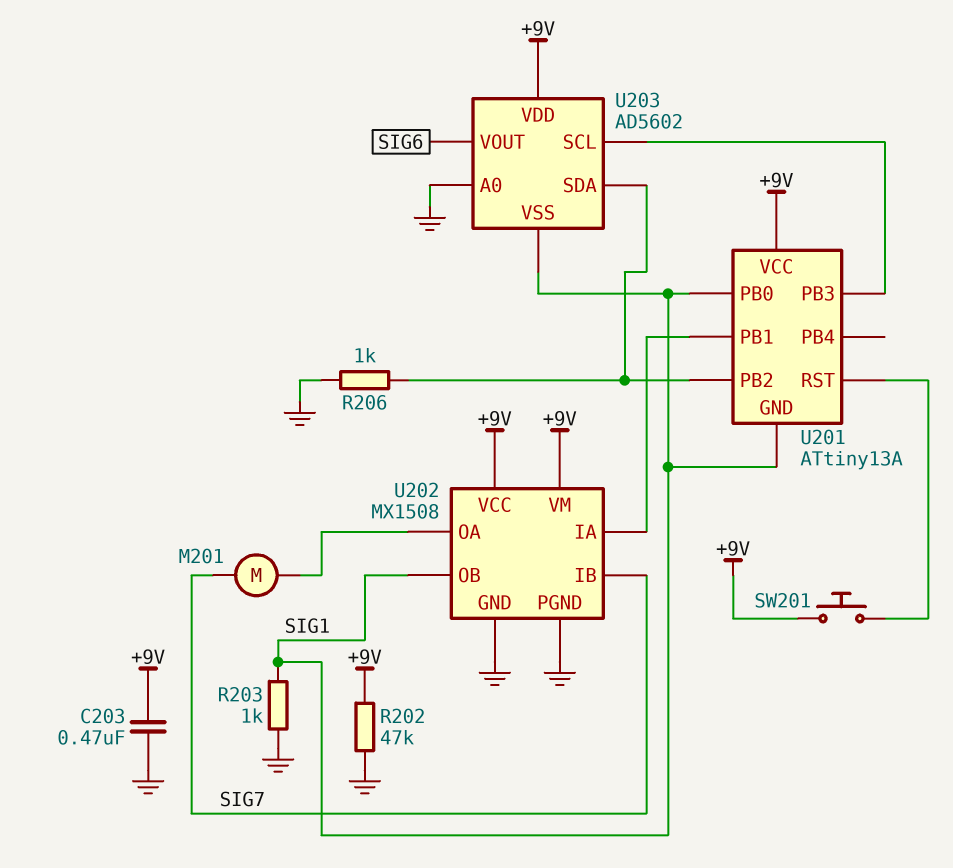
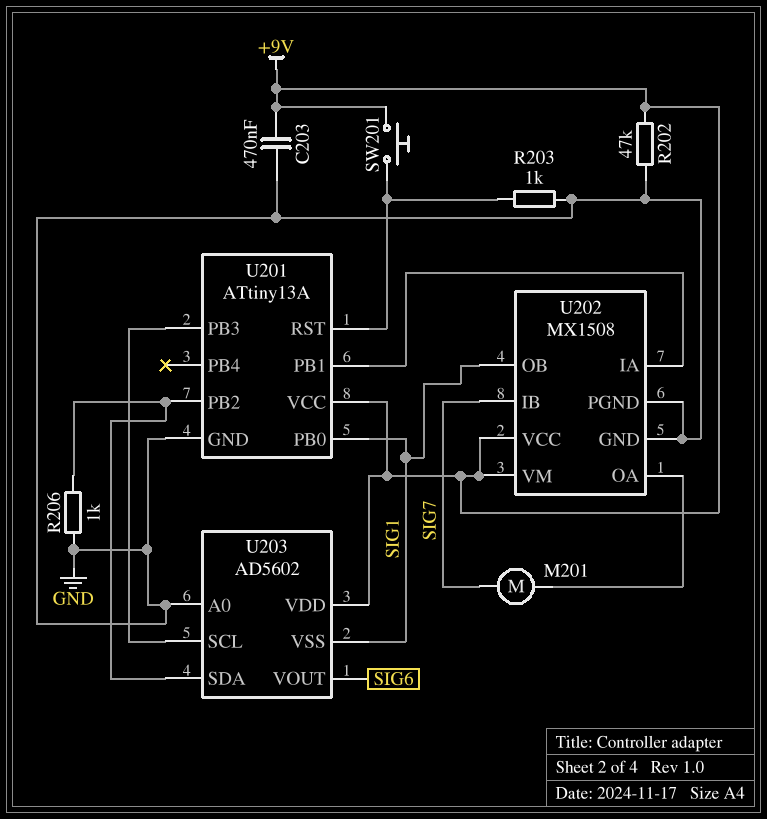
R203: 1k (GND, SIG1) -> 1k (GND, U201/RST)
U201 pin GND: SIG1 -> GND

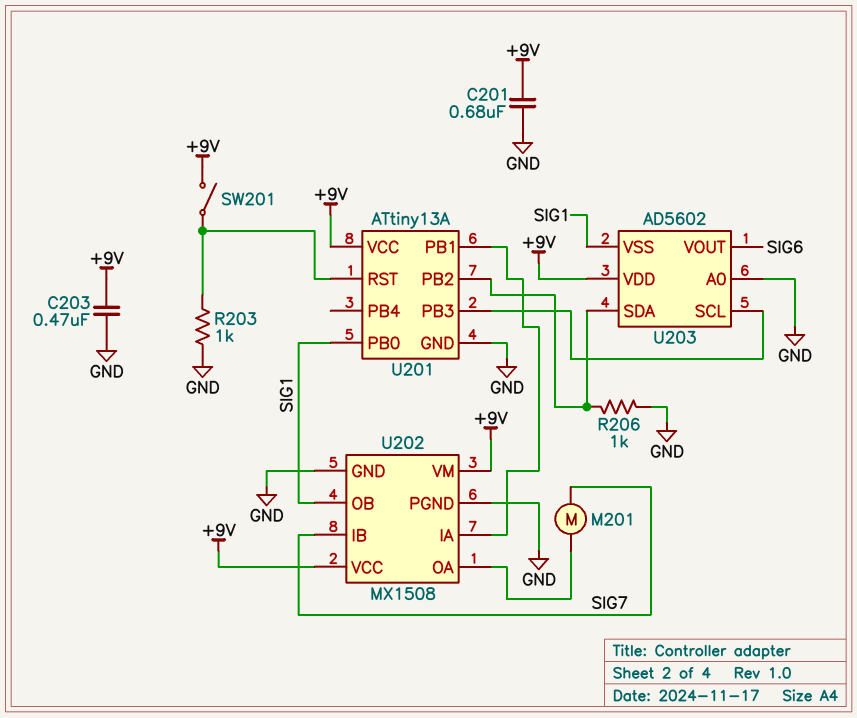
C201: none -> 680nF (+9V, GND)
R202: 47k (+9V, GND) -> none
SW201: button (+9V, U201/RST) -> switch (+9V, U201/RST)

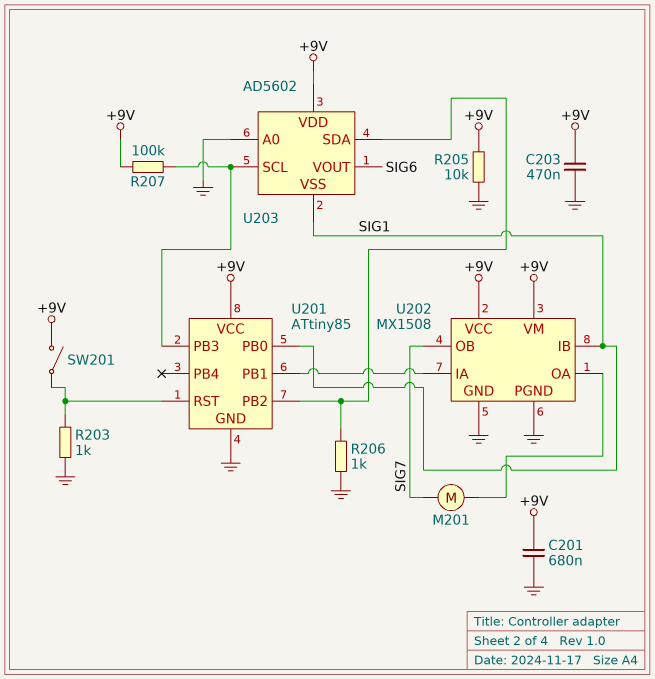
R205: none -> 10k (+9V, GND)
R207: none -> 100k (+9V, U201/PB3)
U201: ATtiny13A -> ATtiny85
U202 pin IB: SIG7 -> SIG1
U202 pin OB: SIG1 -> SIG7

